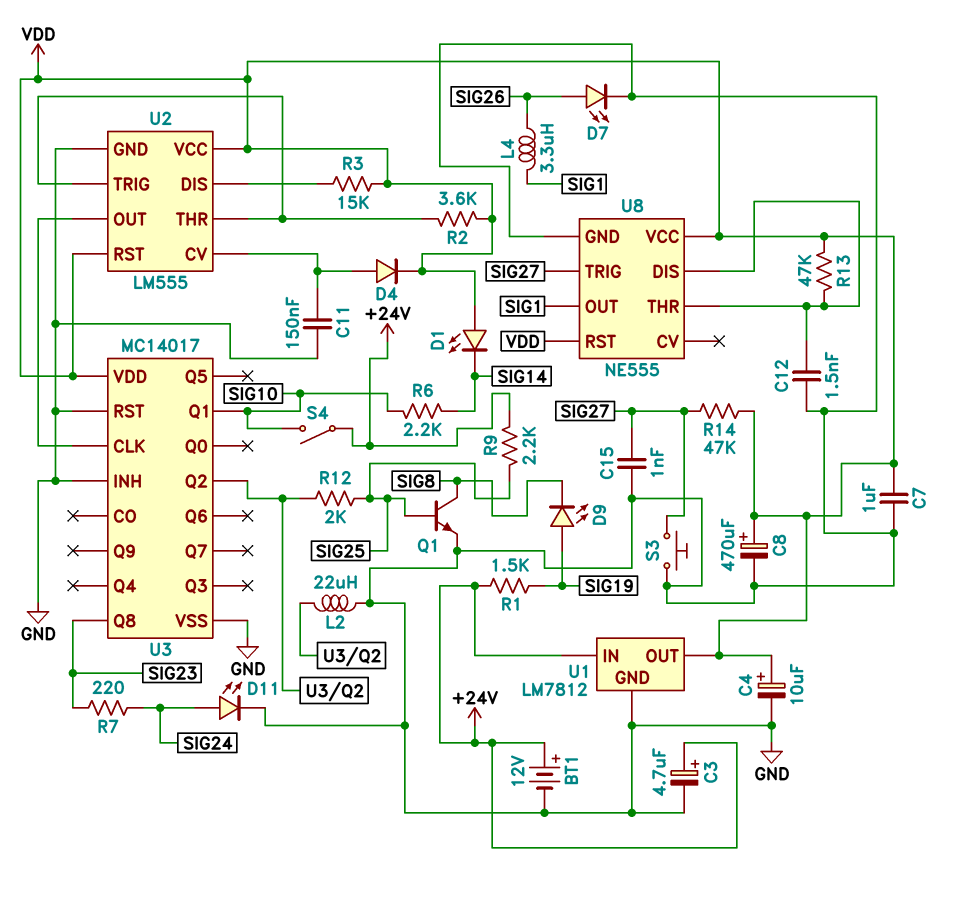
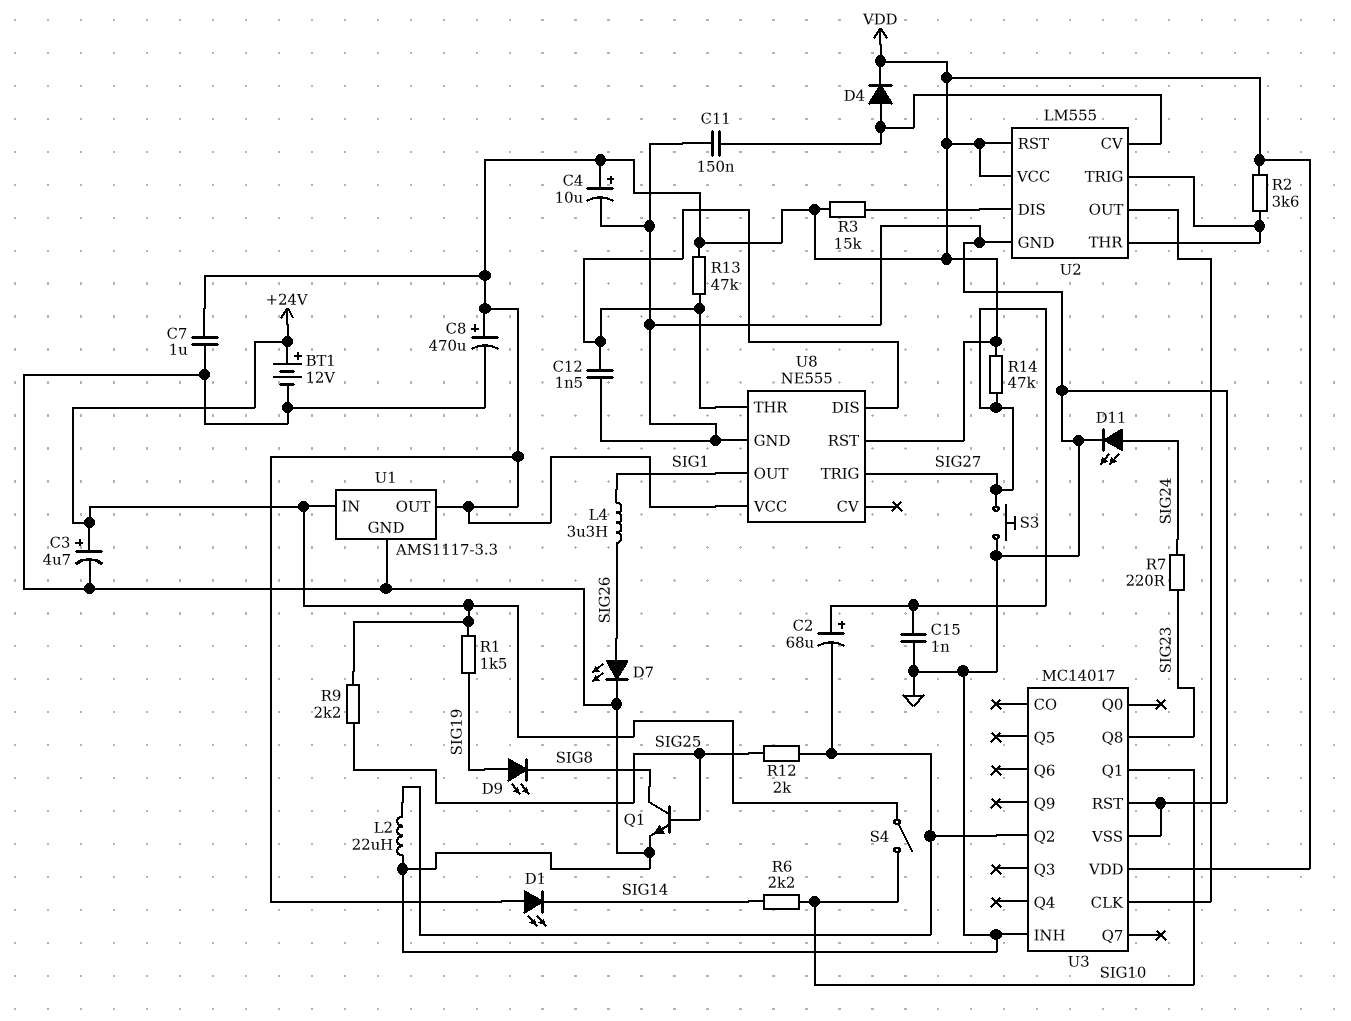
C2: none -> 68uF (plus SIG27, minus U3/Q2)
U1: LM7812 -> AMS1117-3.3

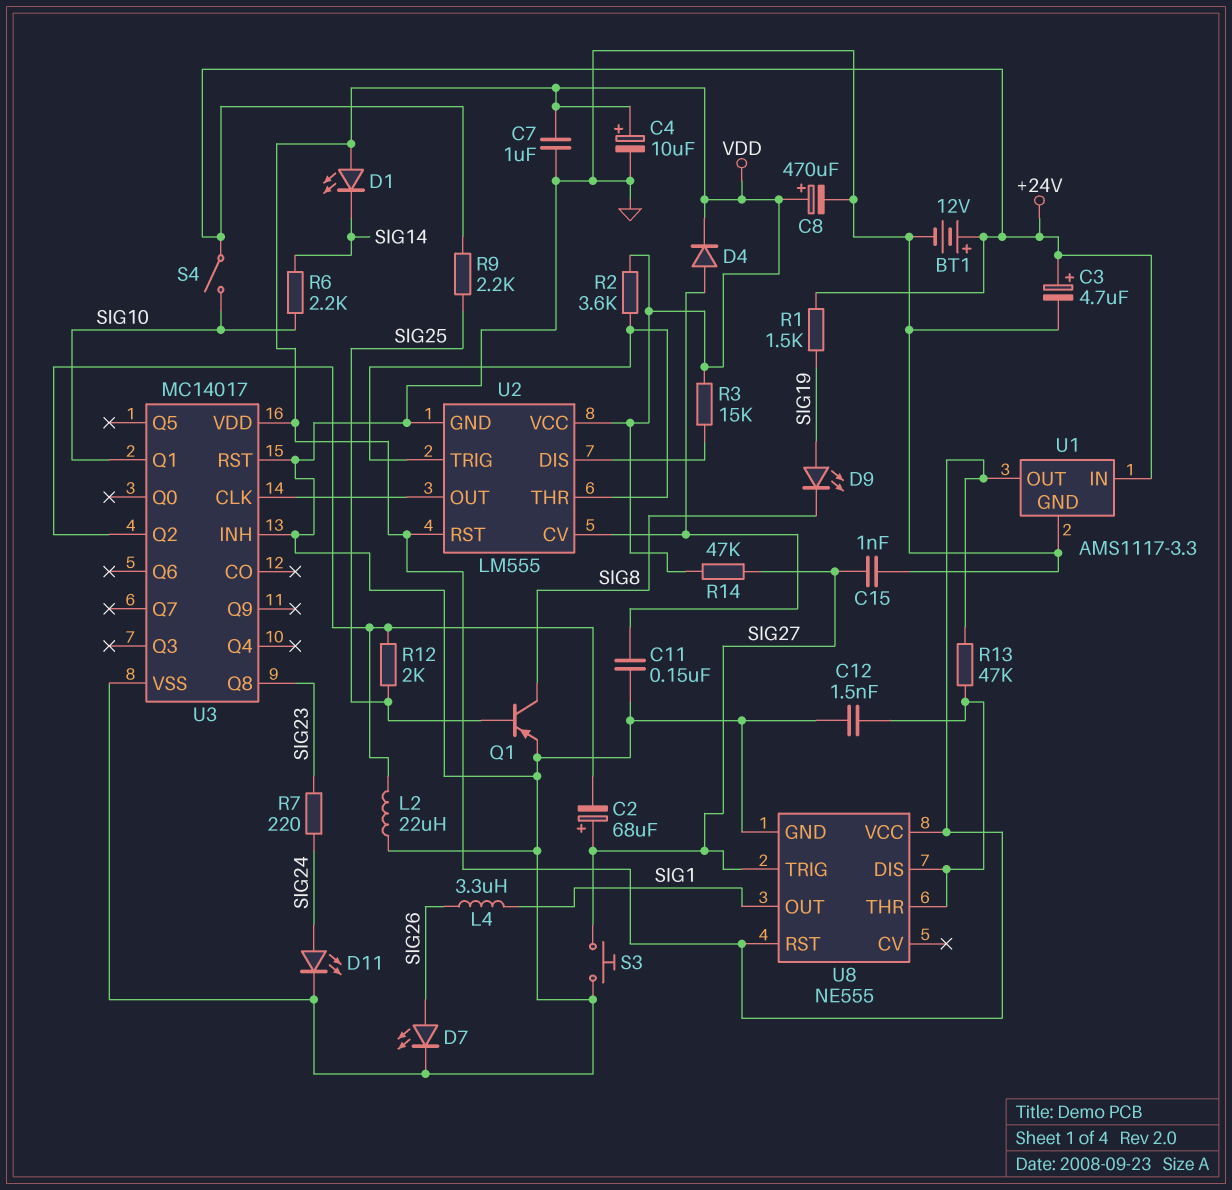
Q1: NPN (B SIG25, C SIG8, E GND) -> PNP (B SIG25, C SIG8, E GND)

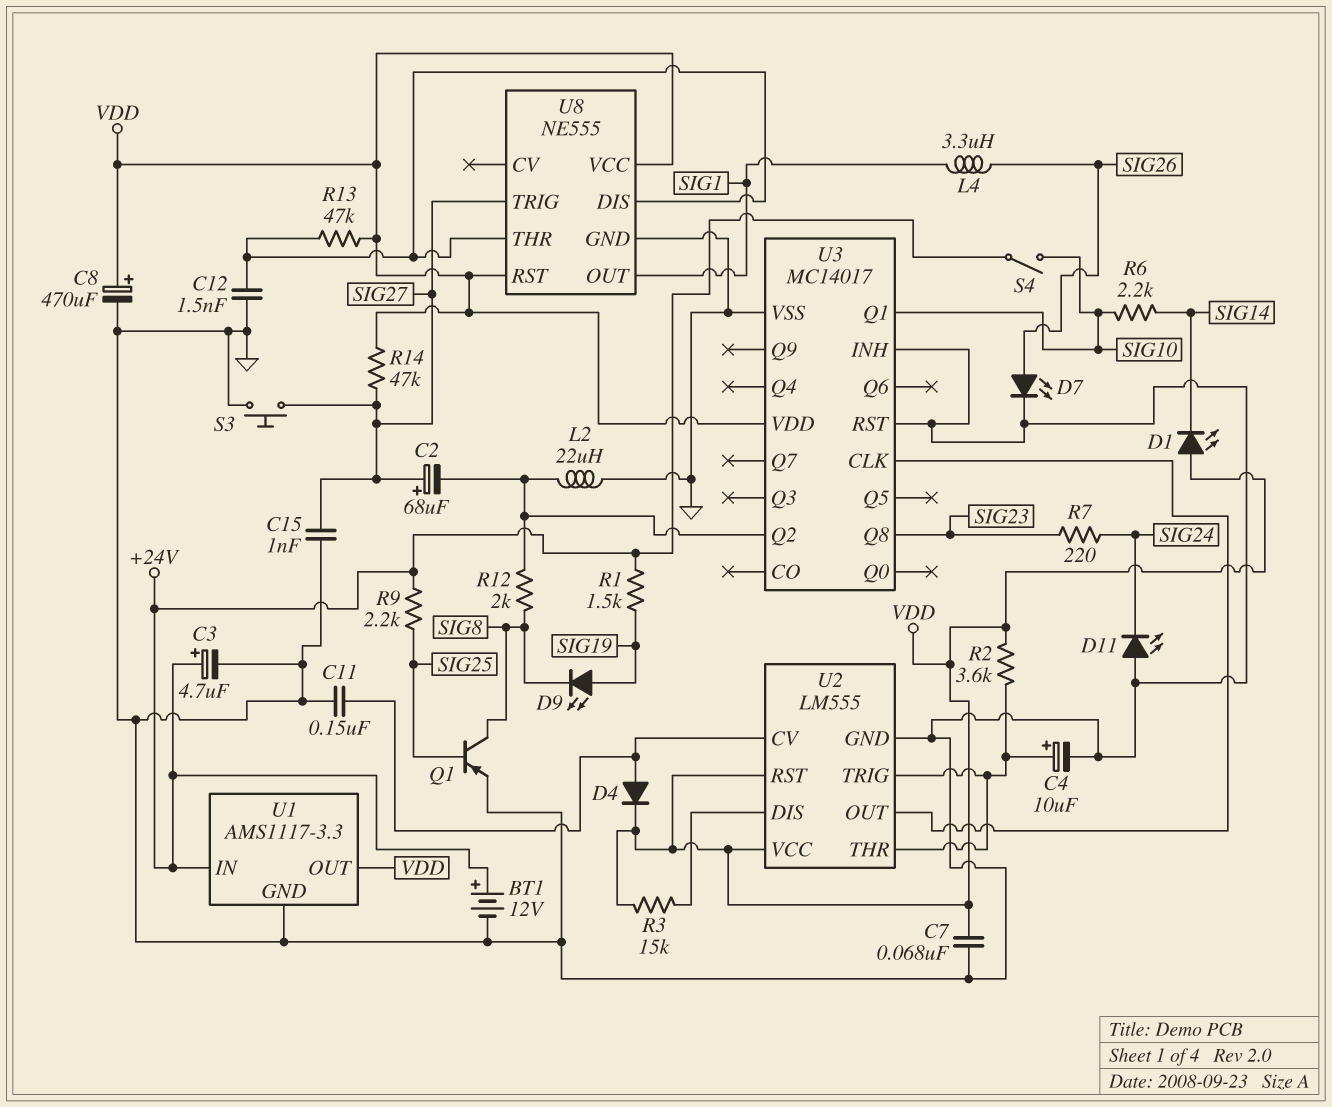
C4: 10uF (plus VDD, minus GND) -> 10uF (plus U2/THR, minus GND)
C7: 1uF (GND, VDD) -> 68nF (GND, VDD)
D11: LED (A SIG24, K GND) -> LED (A GND, K SIG24)
R12: 2k (SIG25, U3/Q2) -> 2k (SIG8, U3/Q2)

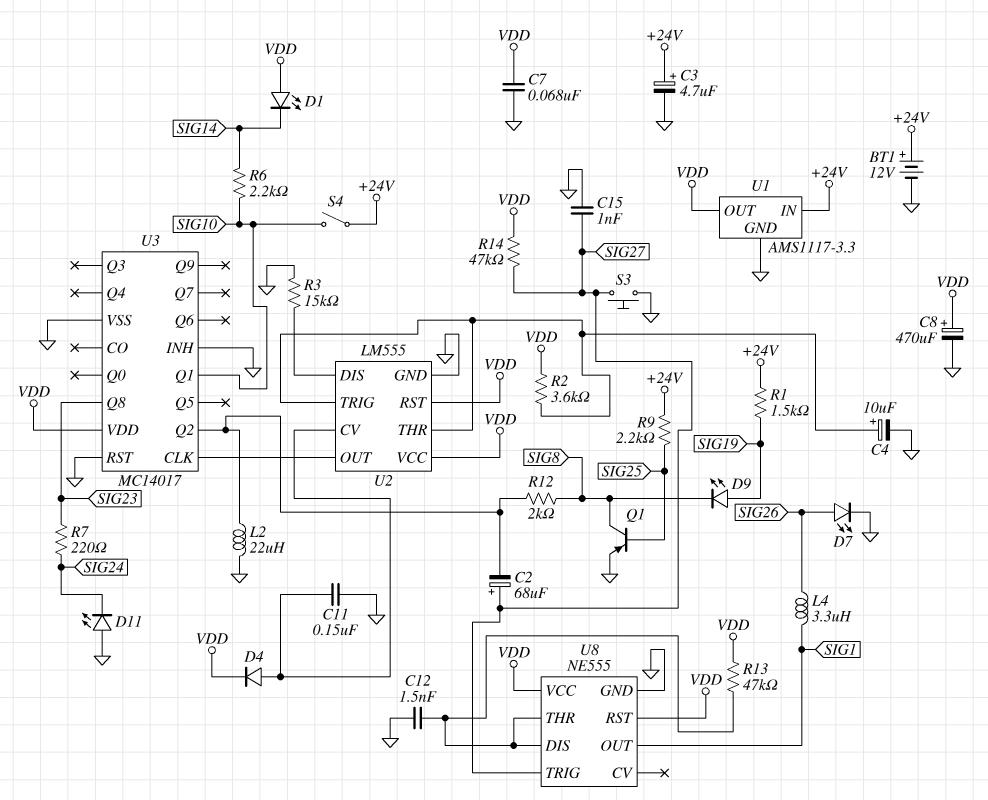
R3: 15k (U2/DIS, VDD) -> 15k (GND, U2/DIS)

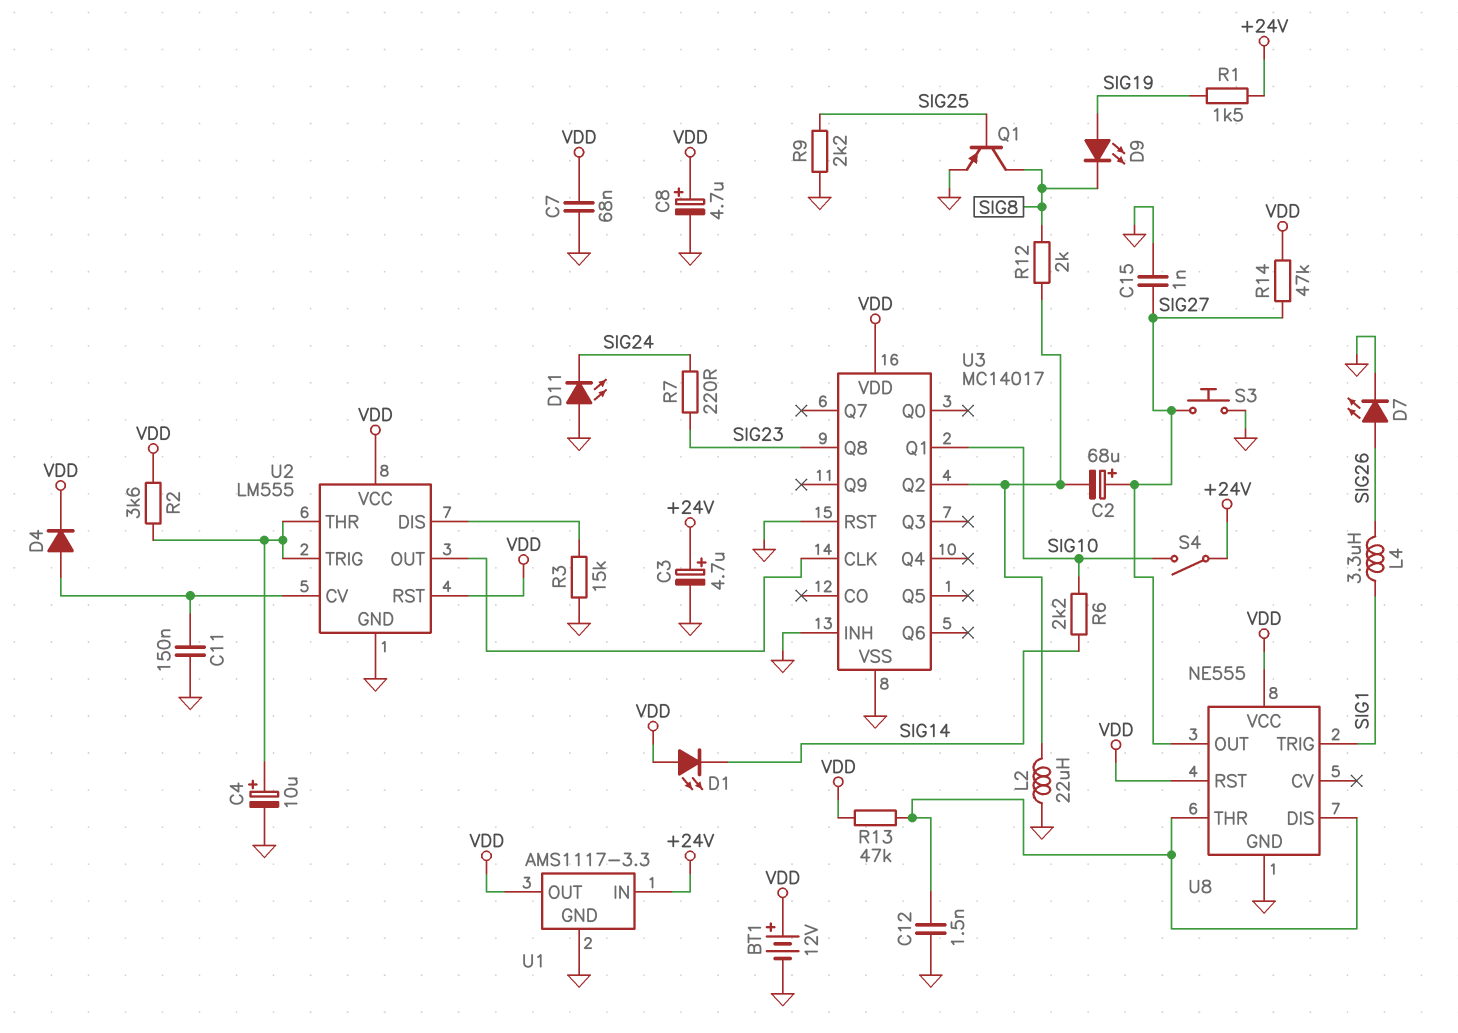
BT1: 12V (plus +24V, minus GND) -> 12V (plus VDD, minus GND)
C8: 470uF (plus VDD, minus GND) -> 4.7uF (plus VDD, minus GND)
R9: 2.2k (+24V, SIG25) -> 2.2k (GND, SIG25)
U8 pin OUT: SIG1 -> SIG27
U8 pin TRIG: SIG27 -> SIG1

